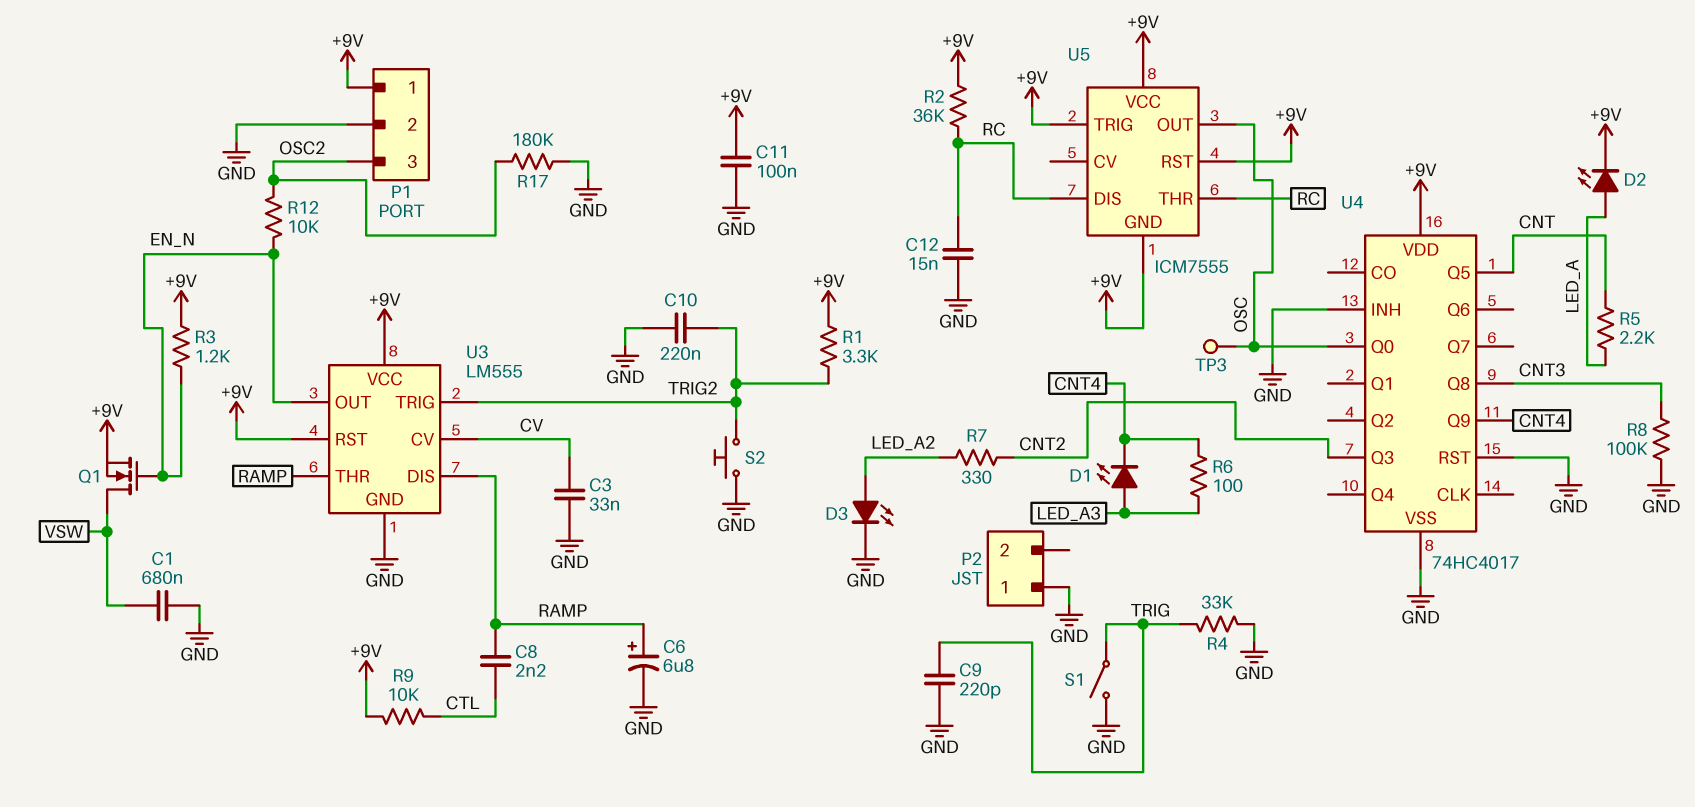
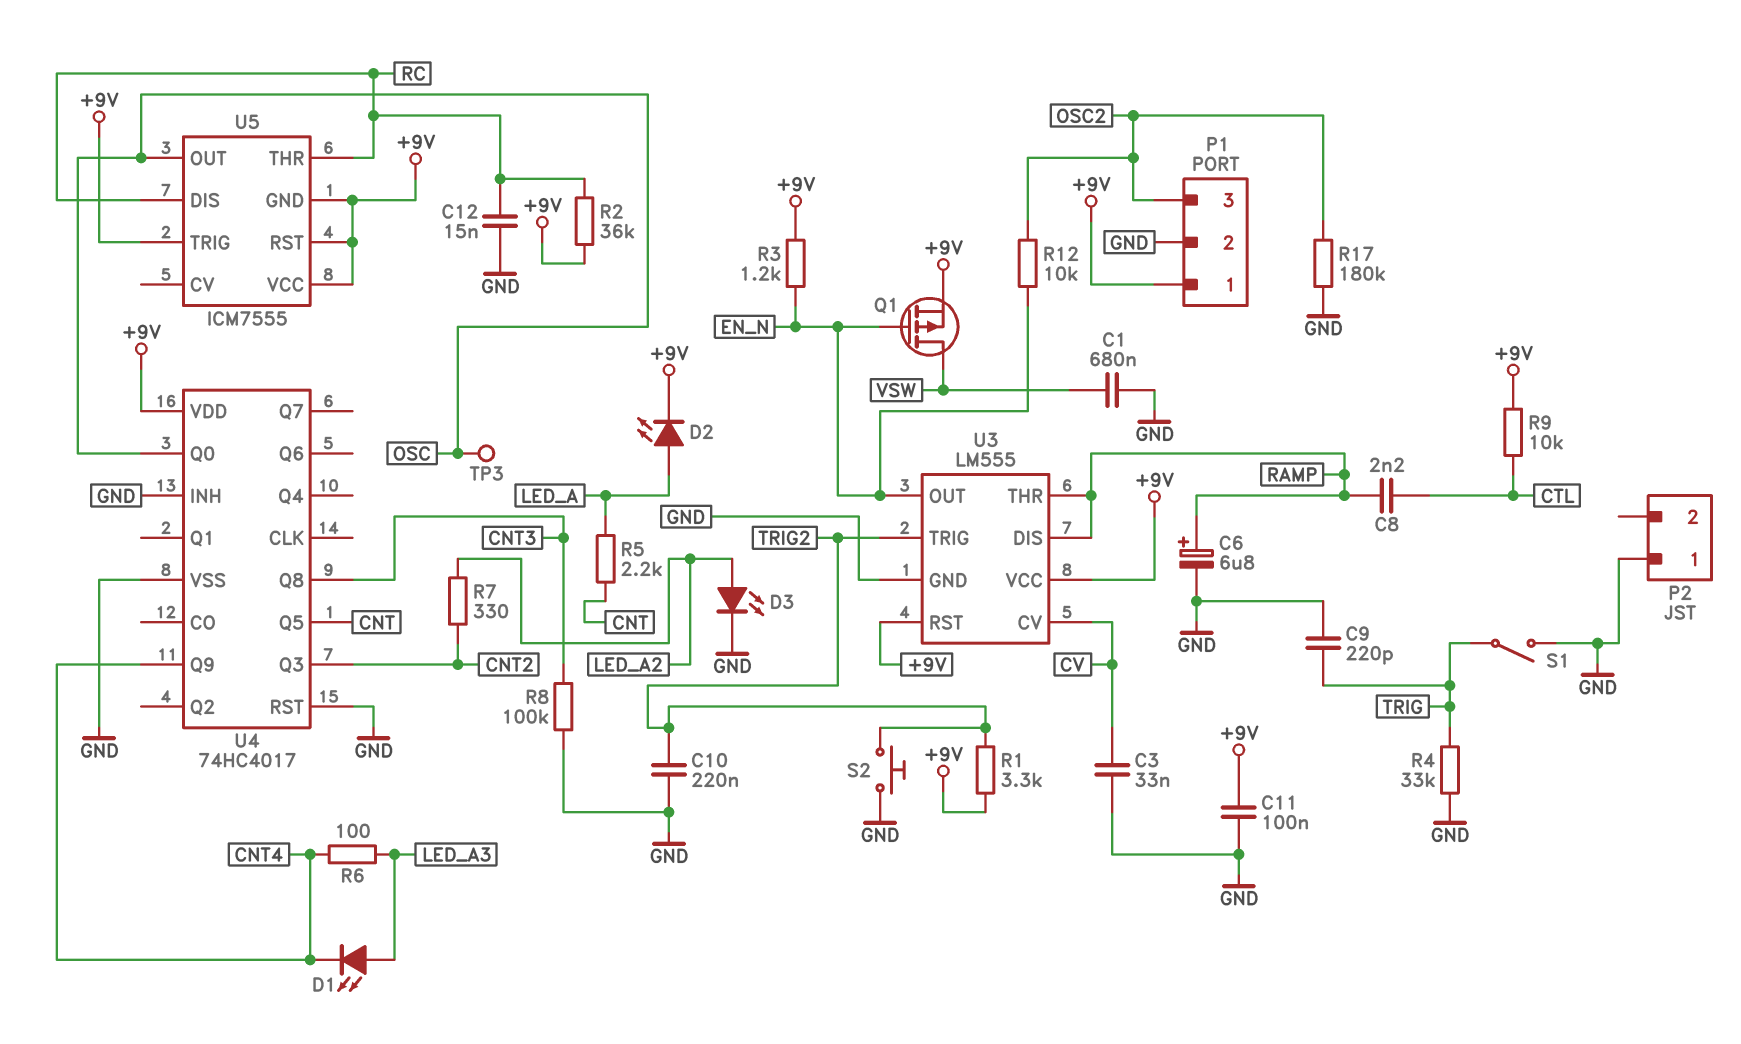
Q1: NMOS (G EN_N, D VSW, S +9V) -> PMOS (G EN_N, D VSW, S +9V)

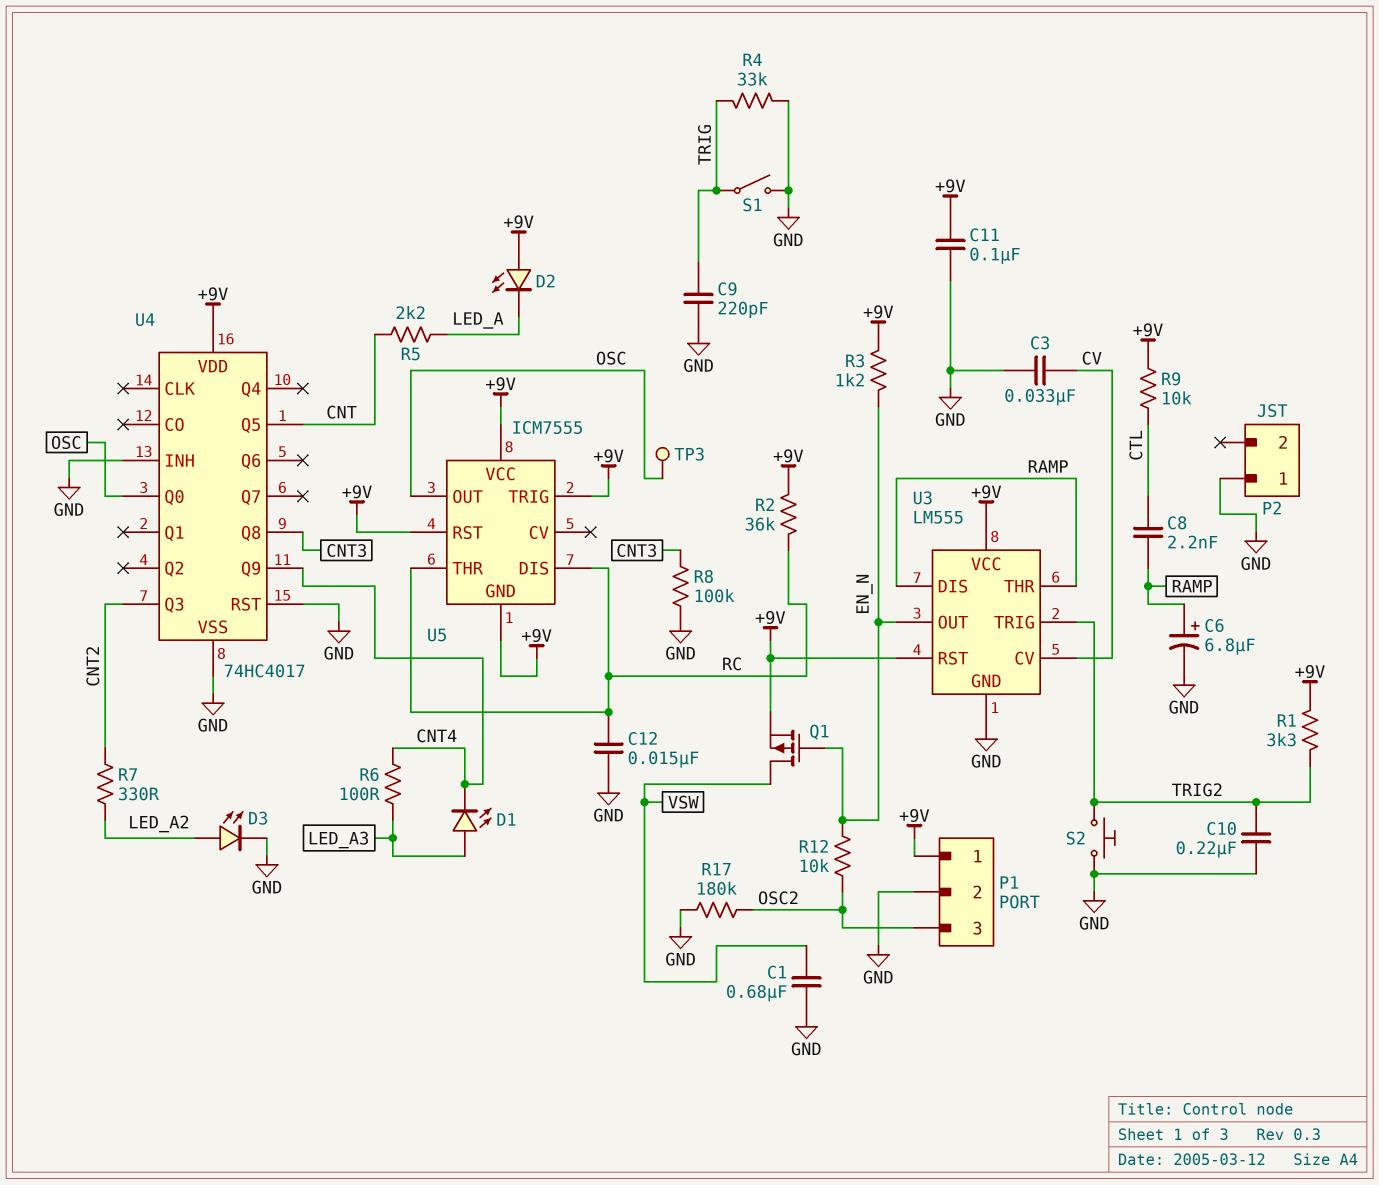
D2: LED (A LED_A, K +9V) -> LED (A +9V, K LED_A)

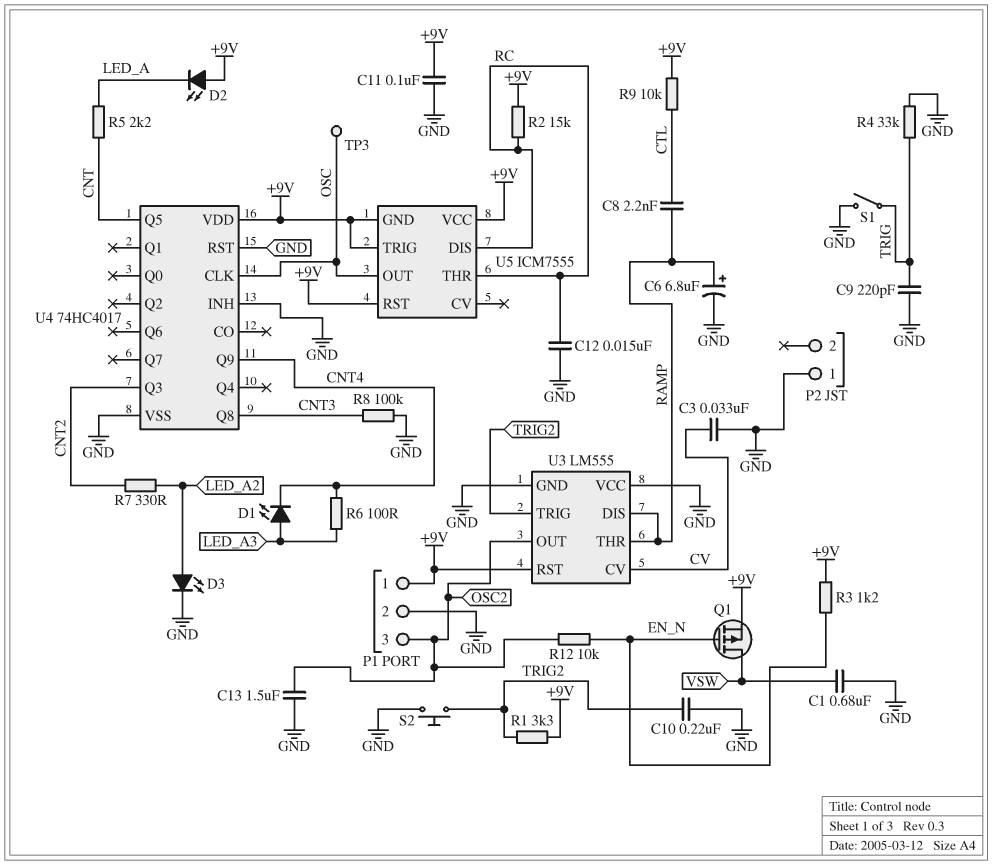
C13: none -> 1.5uF (GND, OSC2)
R2: 36k (+9V, RC) -> 15k (+9V, RC)
R17: 180k (GND, OSC2) -> none
U3 pin OUT: EN_N -> OSC2
U3 pin VCC: +9V -> GND
U4 pin CLK: none -> OSC
U4 pin Q0: OSC -> none

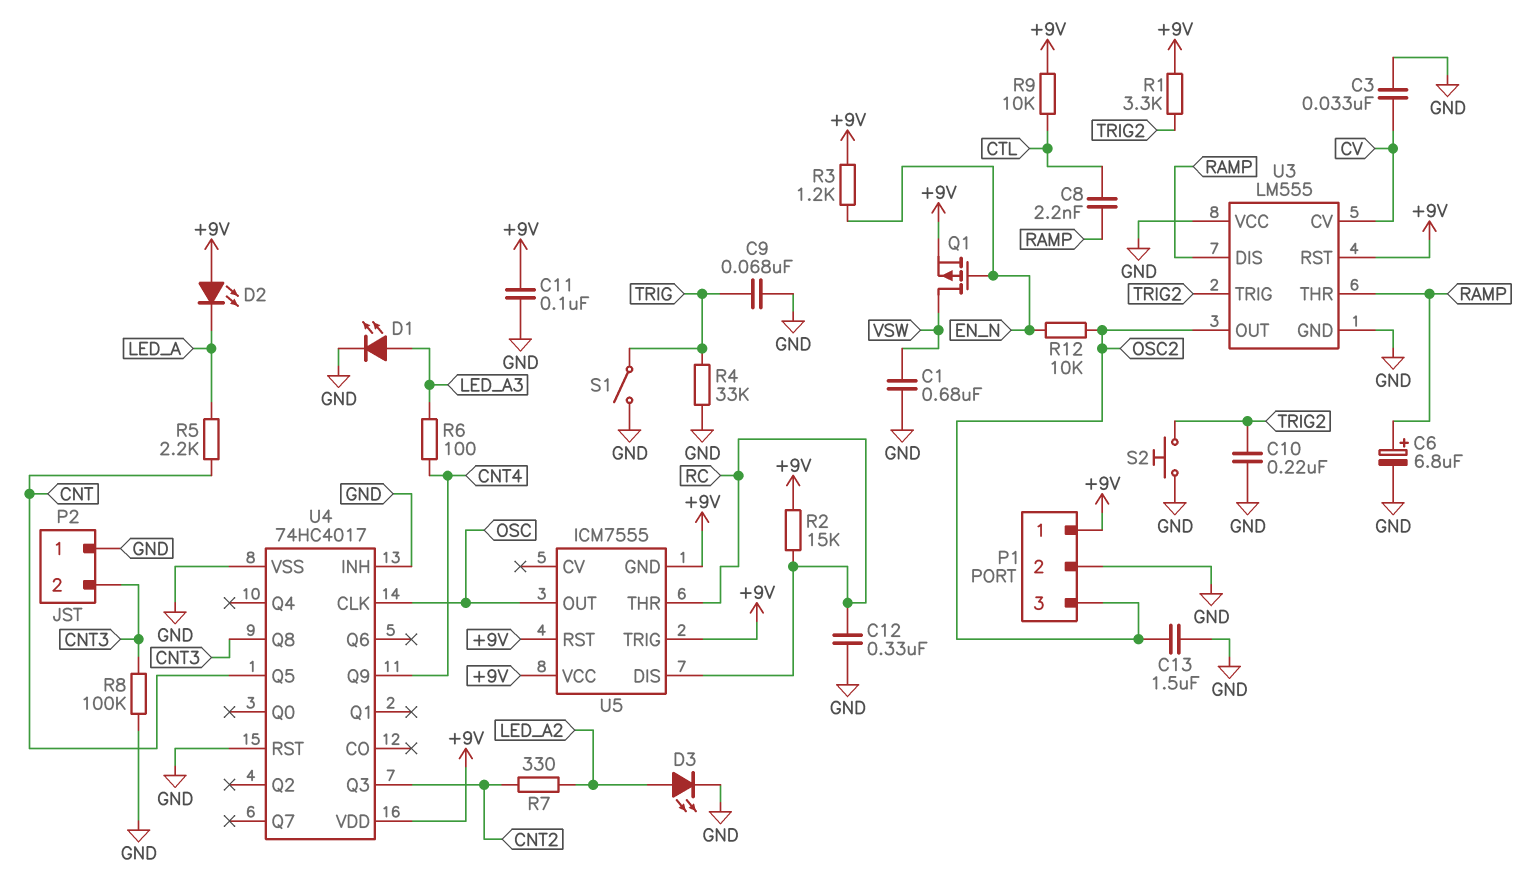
C9: 220pF (GND, TRIG) -> 68nF (GND, TRIG)
C12: 15nF (GND, RC) -> 330nF (GND, RC)
D1: LED (A LED_A3, K CNT4) -> LED (A LED_A3, K GND)
P2 pin 2: none -> CNT3
TP3: test point (OSC) -> none

